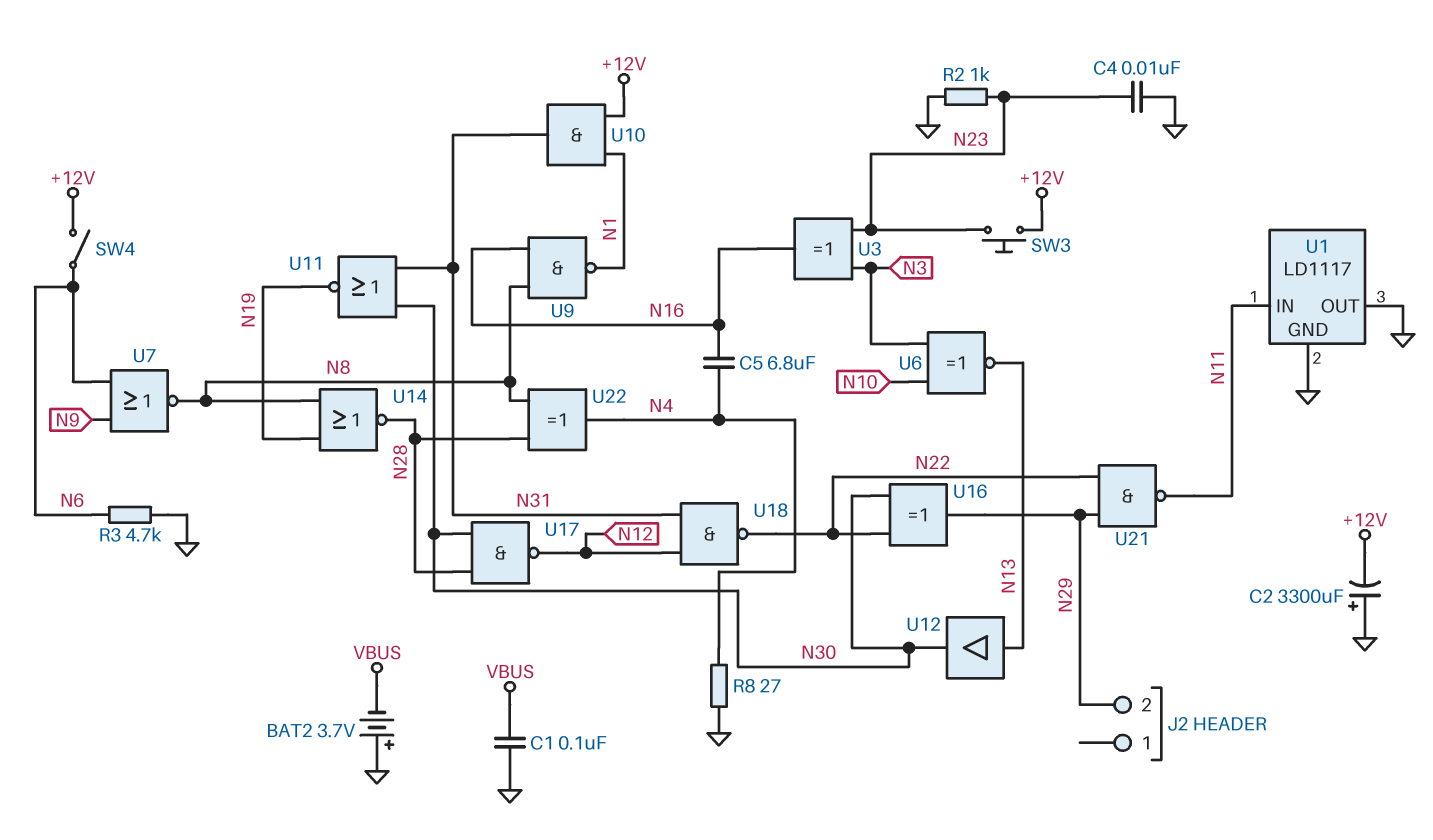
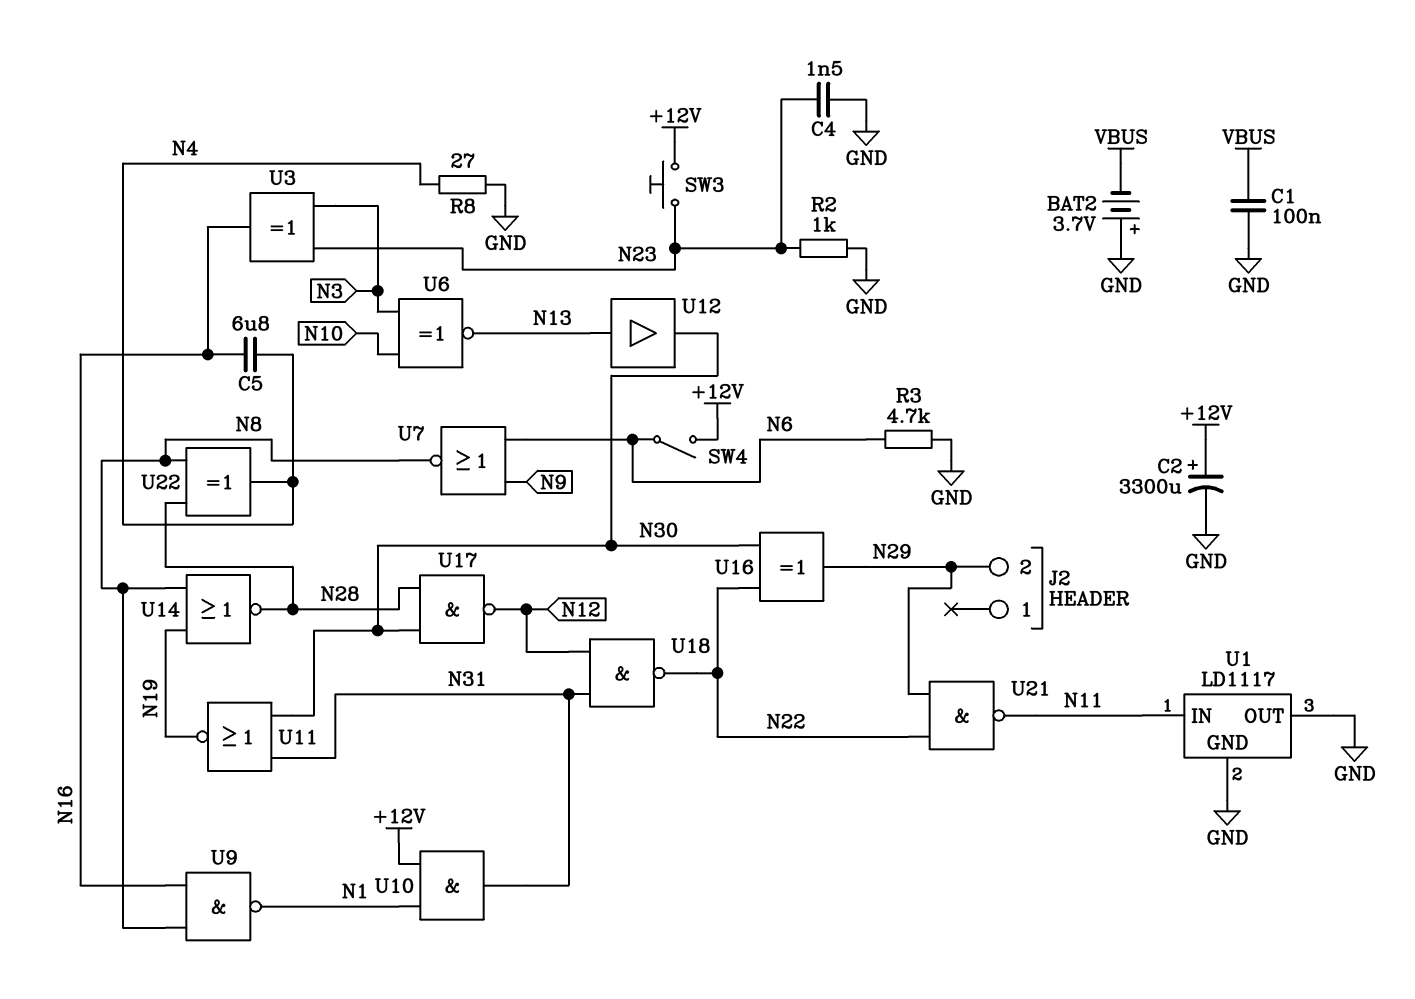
C2: 3300uF (plus GND, minus +12V) -> 3300uF (plus +12V, minus GND)
C4: 10nF (GND, N23) -> 1.5nF (GND, N23)

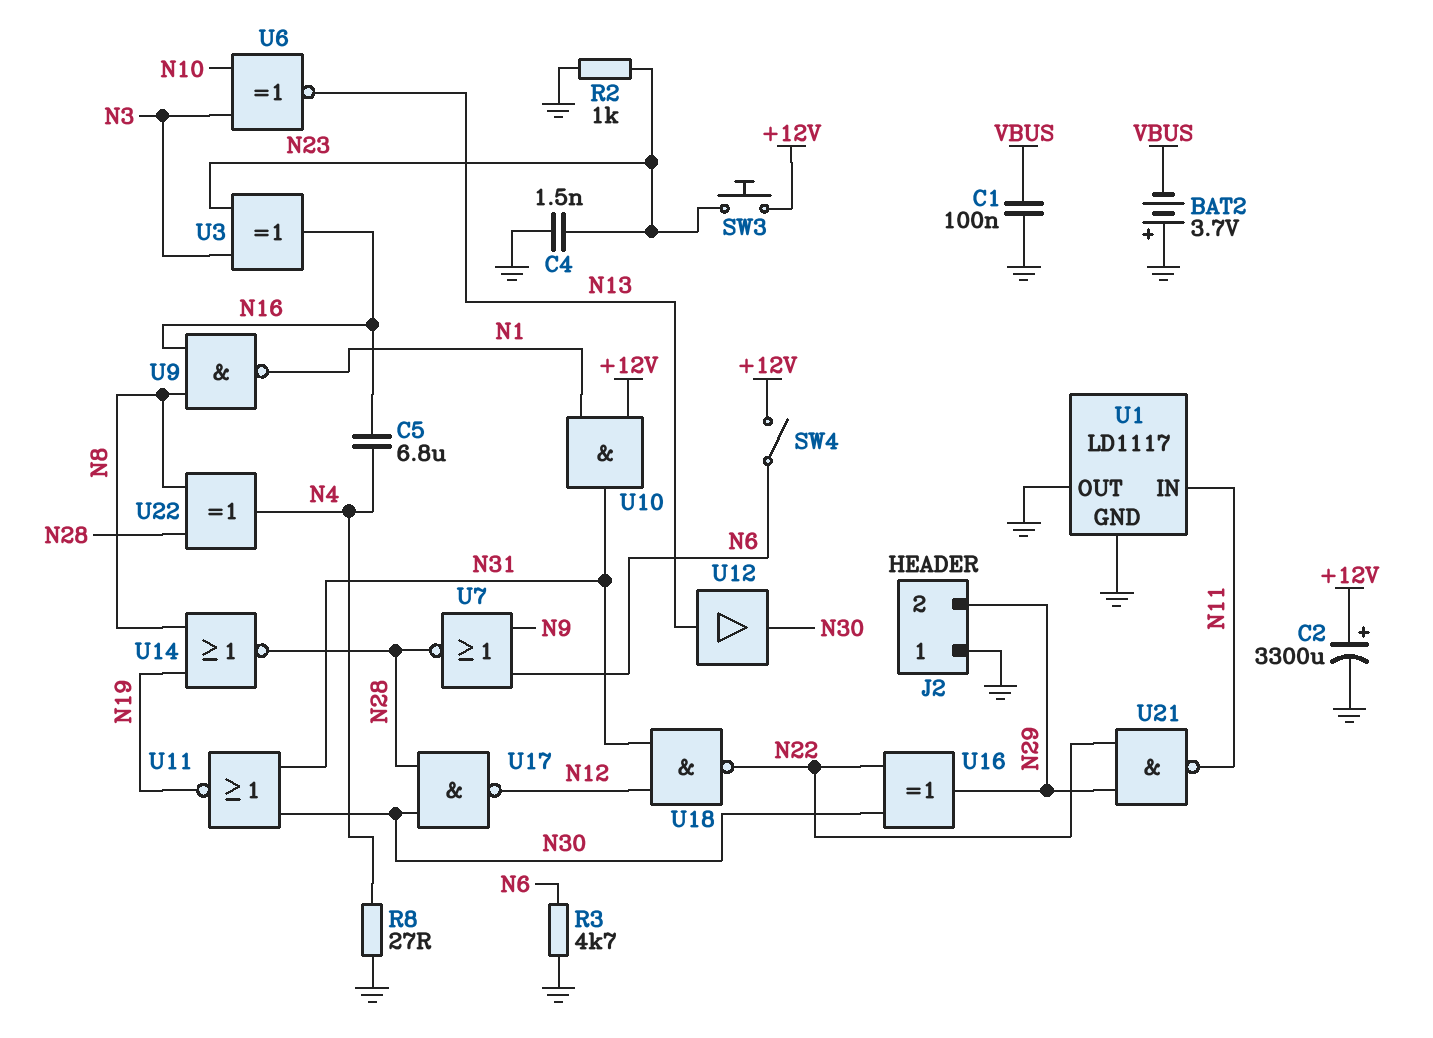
J2 pin 1: none -> GND
U7: NOR (in N6, in N9, out N8) -> NOR (in N6, in N9, out N28)

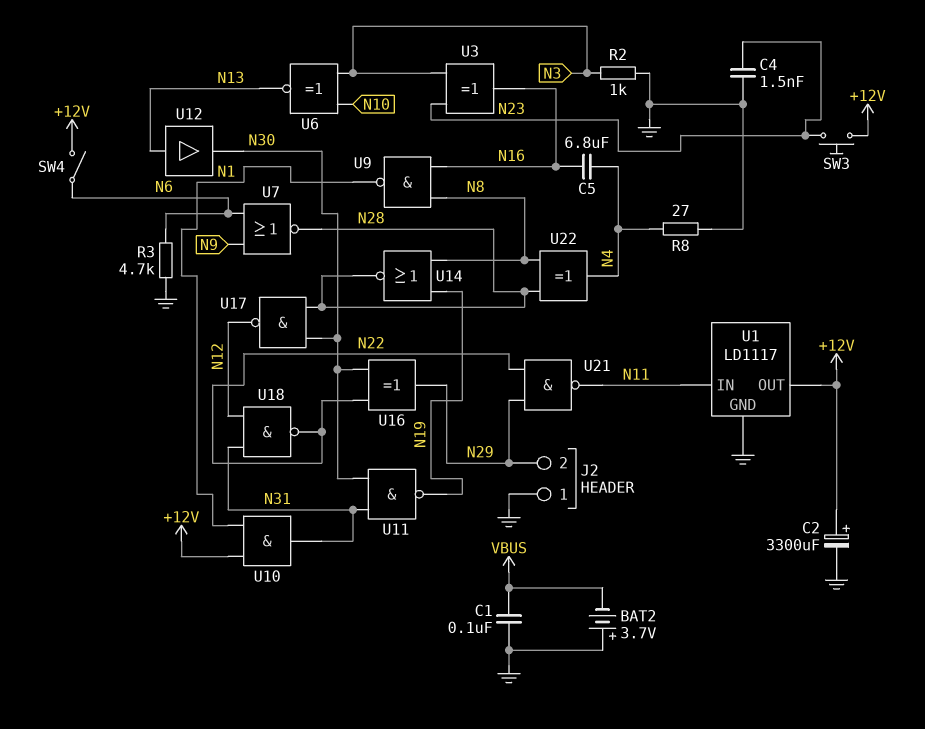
R2: 1k (GND, N23) -> 1k (GND, N3)
U1 pin OUT: GND -> +12V
U11: NOR (in N30, in N31, out N19) -> NAND (in N30, in N31, out N19)

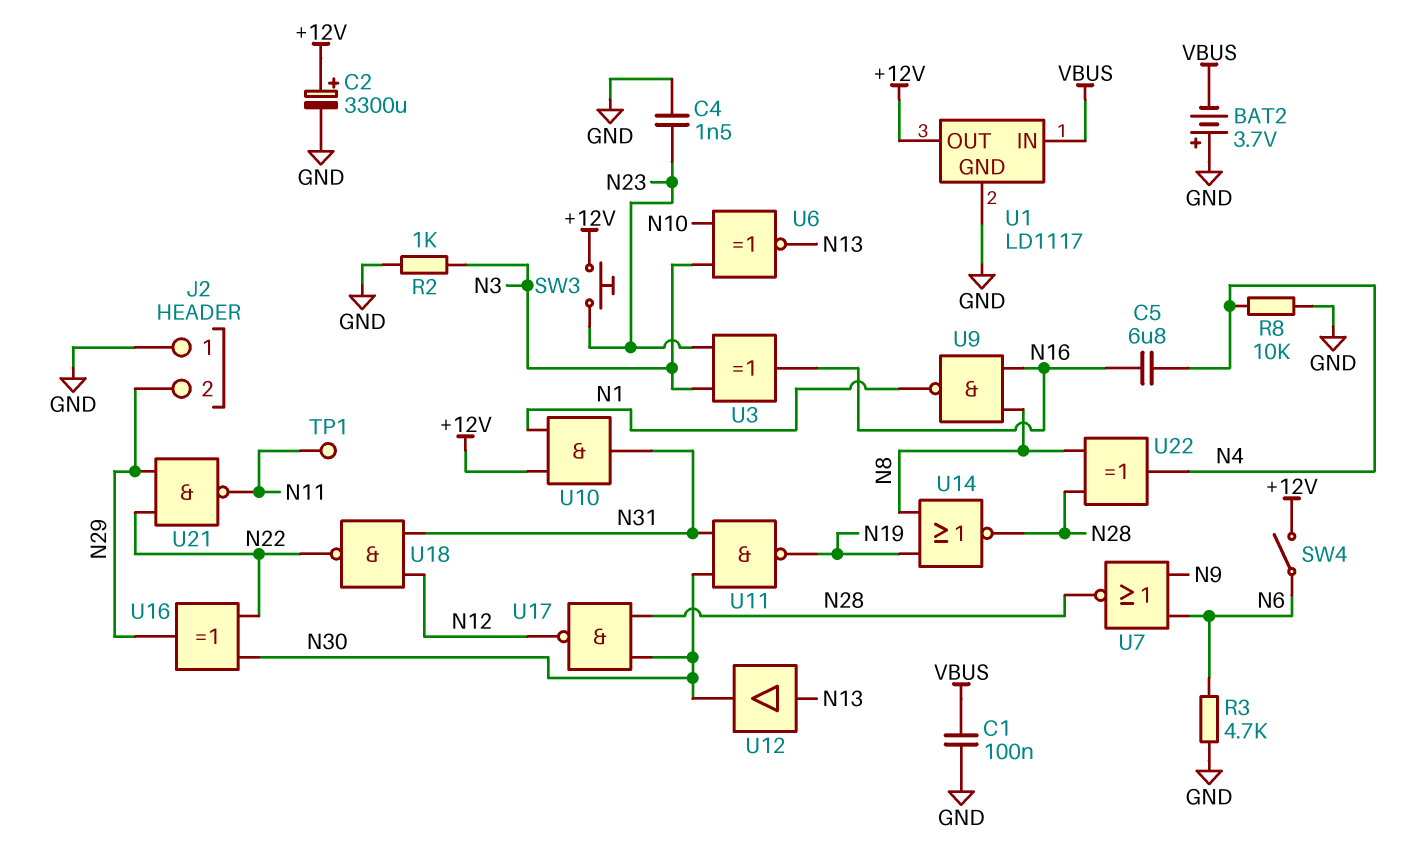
R8: 27 (GND, N4) -> 10k (GND, N4)
TP1: none -> test point (N11)
U1 pin IN: N11 -> VBUS

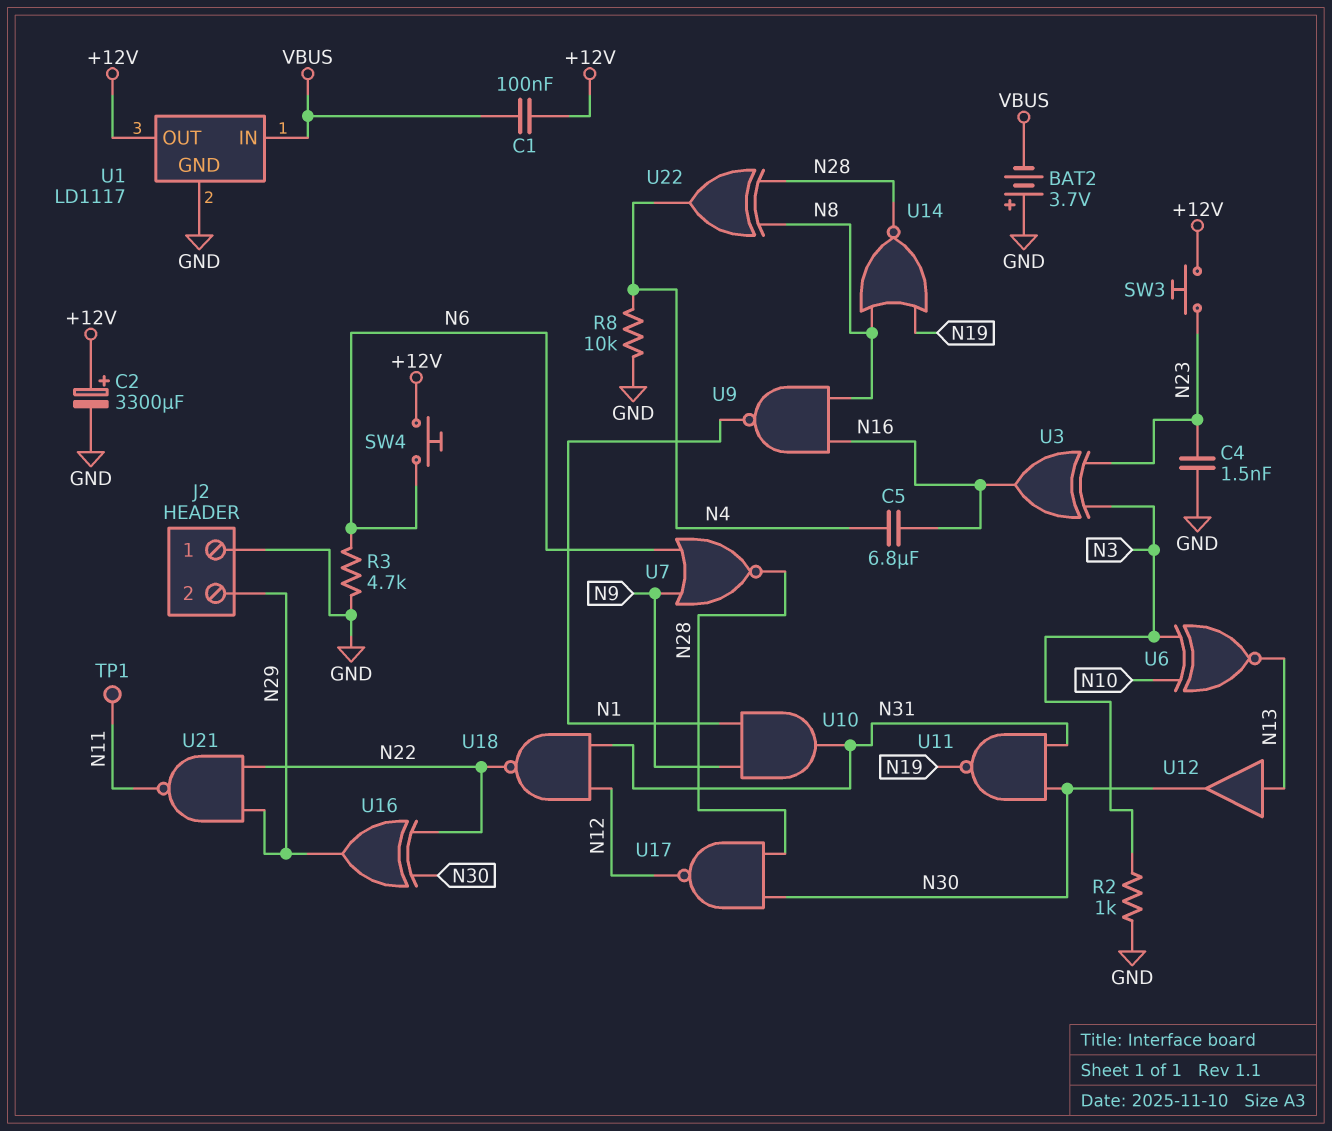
C1: 100nF (GND, VBUS) -> 100nF (+12V, VBUS)
SW4: switch (+12V, N6) -> button (+12V, N6)
U10: AND (in +12V, in N1, out N31) -> AND (in N1, in N9, out N31)

